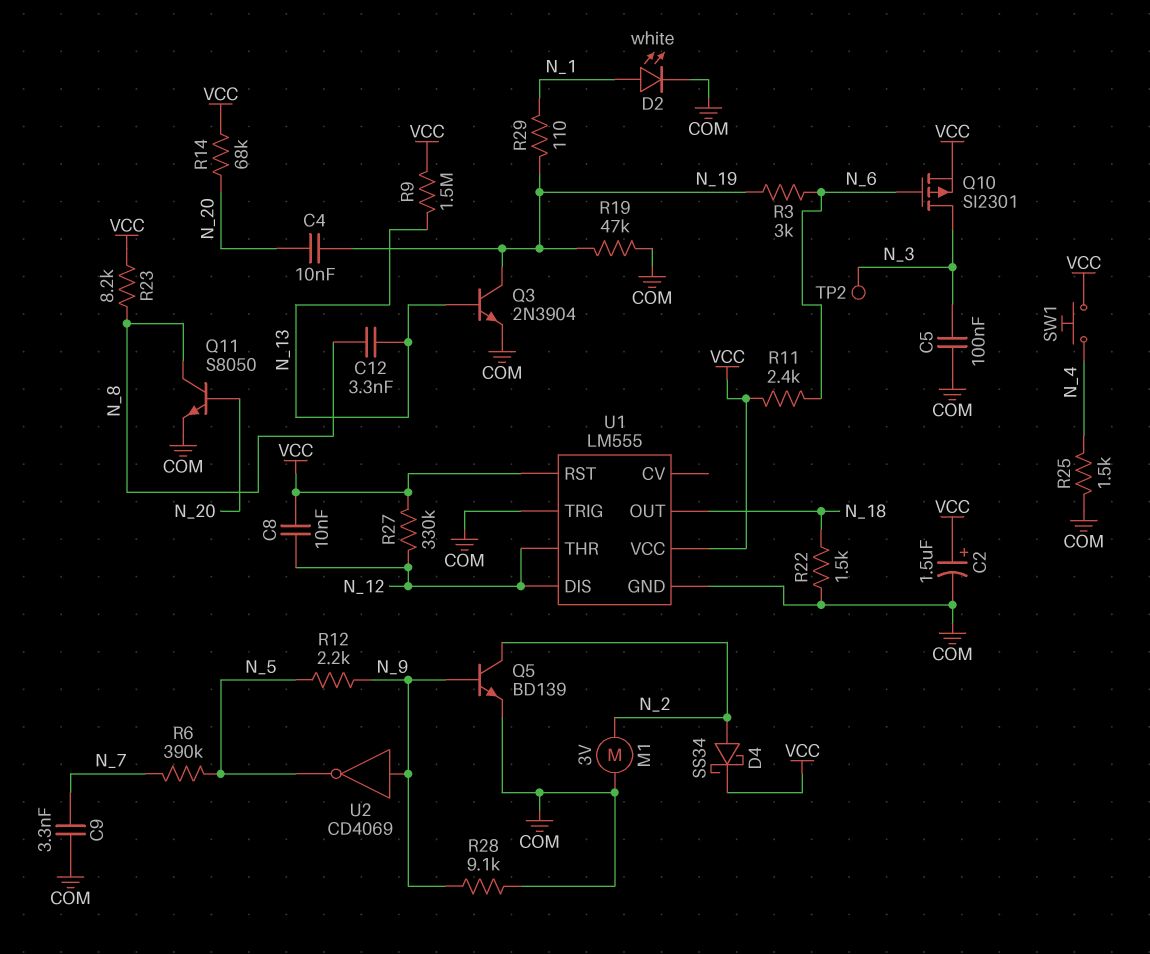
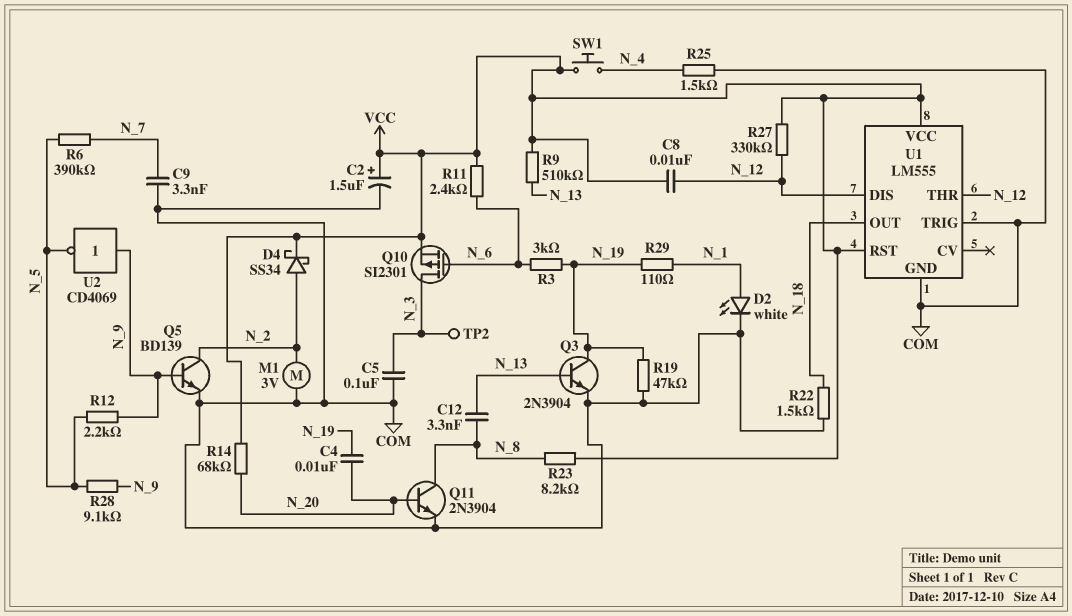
Q11: NPN S8050 (B N_20, C N_8, E COM) -> NPN 2N3904 (B N_20, C N_8, E COM)
R9: 1.5M (N_13, VCC) -> 510k (N_13, VCC)
R28: 9.1k (COM, N_9) -> 9.1k (N_5, N_9)

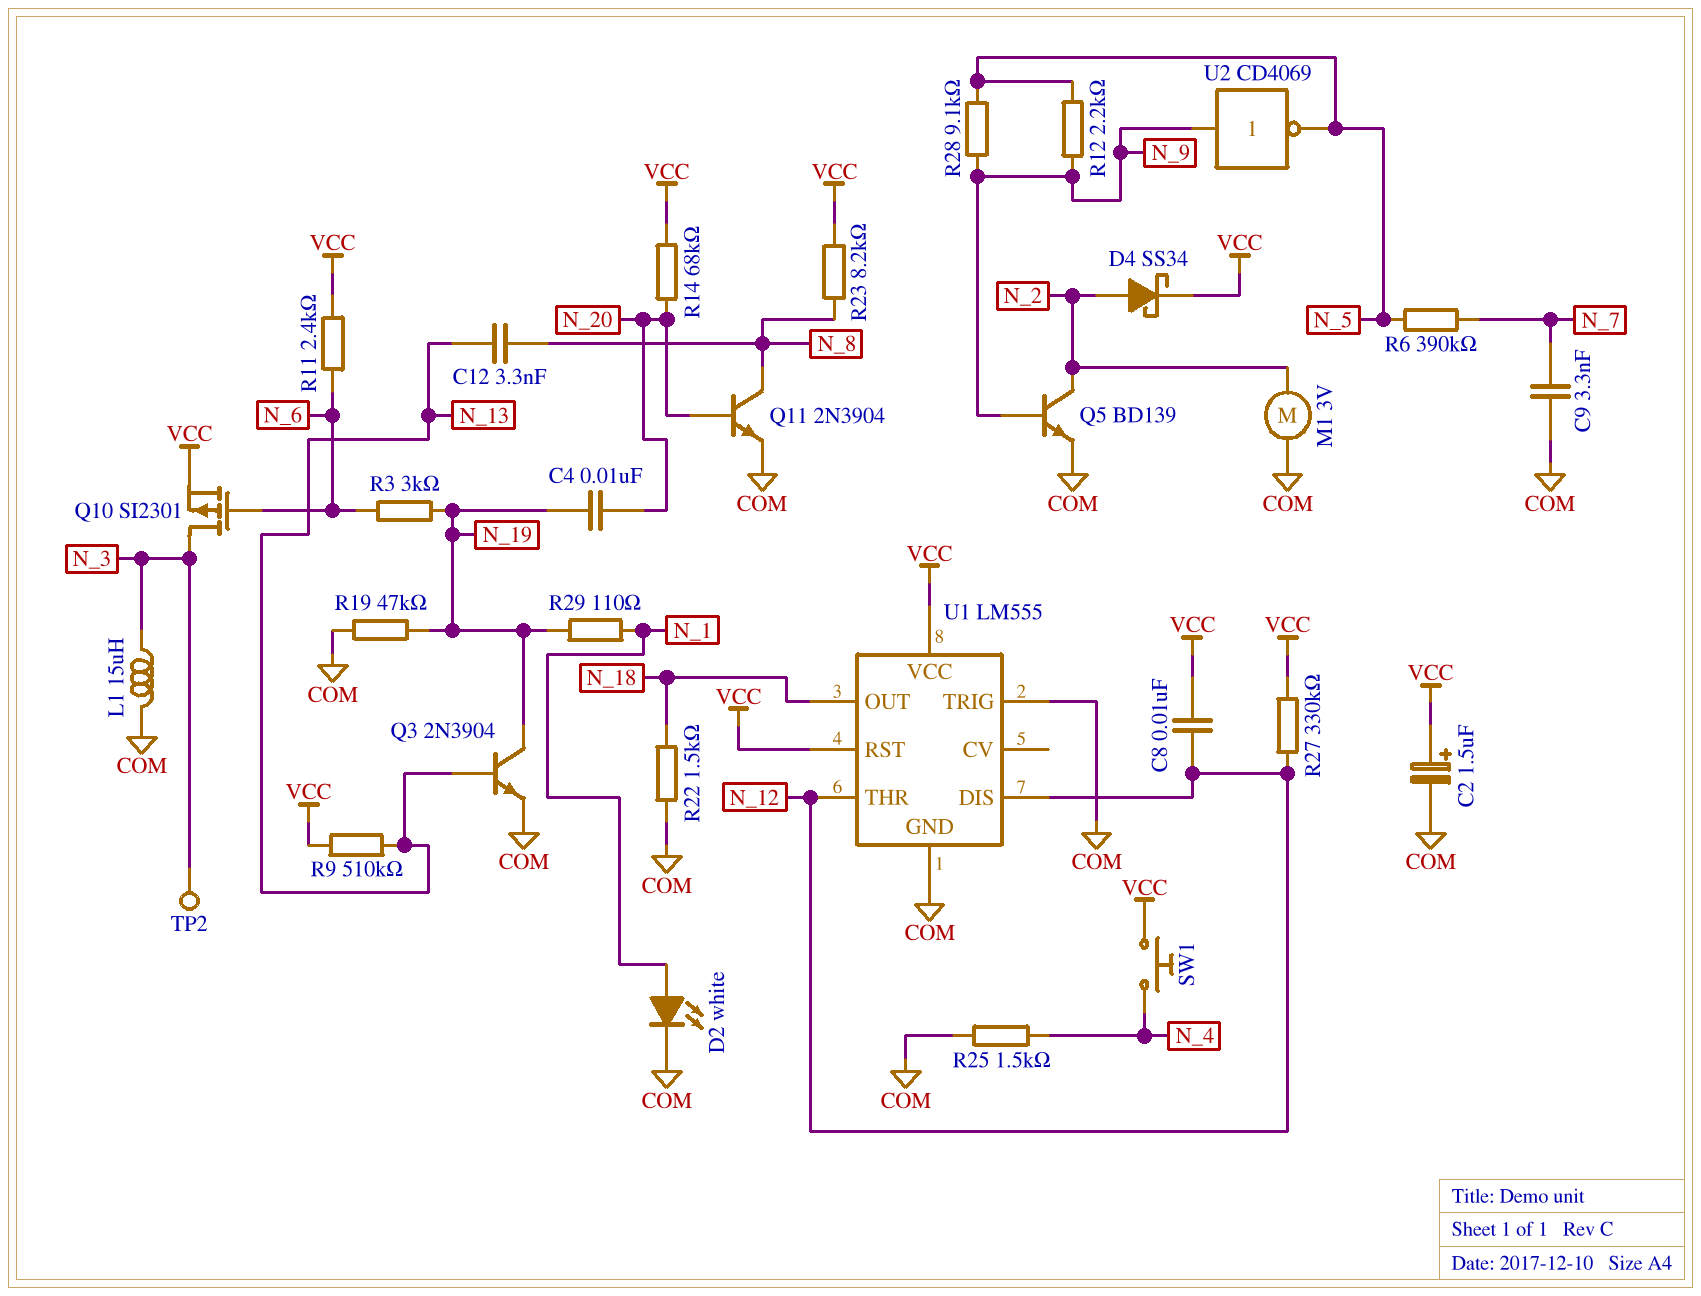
C5: 100nF (COM, N_3) -> none
L1: none -> 15uH (COM, N_3)

